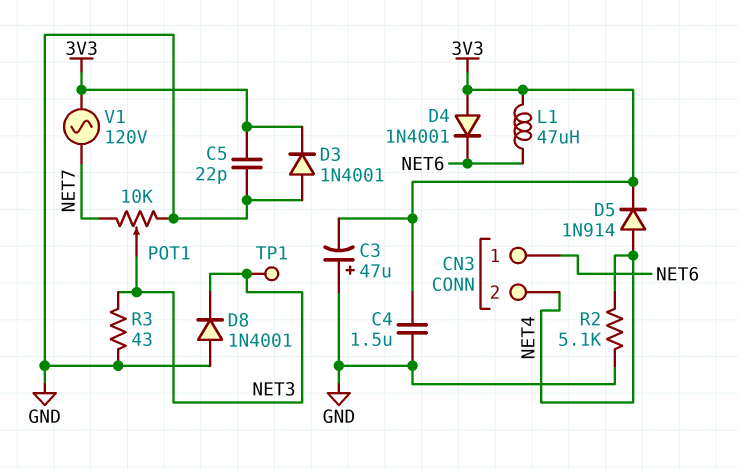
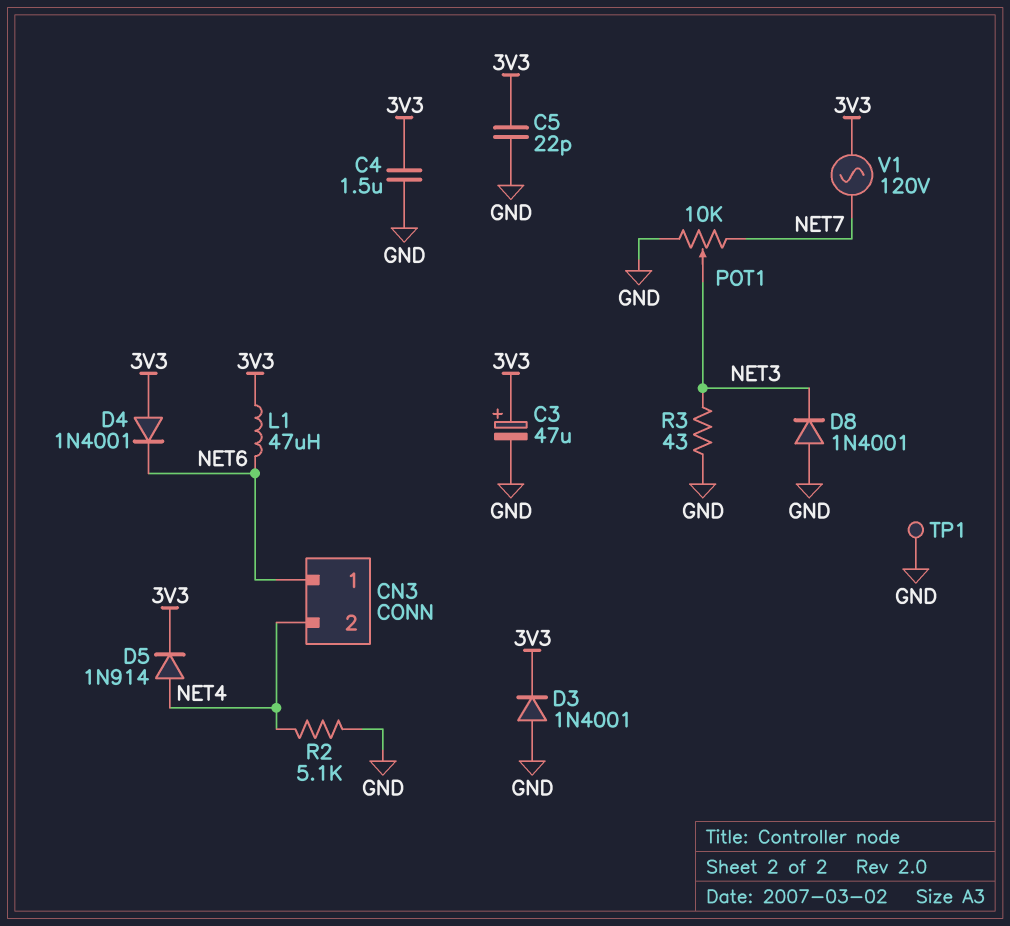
C3: 47uF (plus GND, minus 3V3) -> 47uF (plus 3V3, minus GND)
TP1: test point (NET3) -> test point (GND)

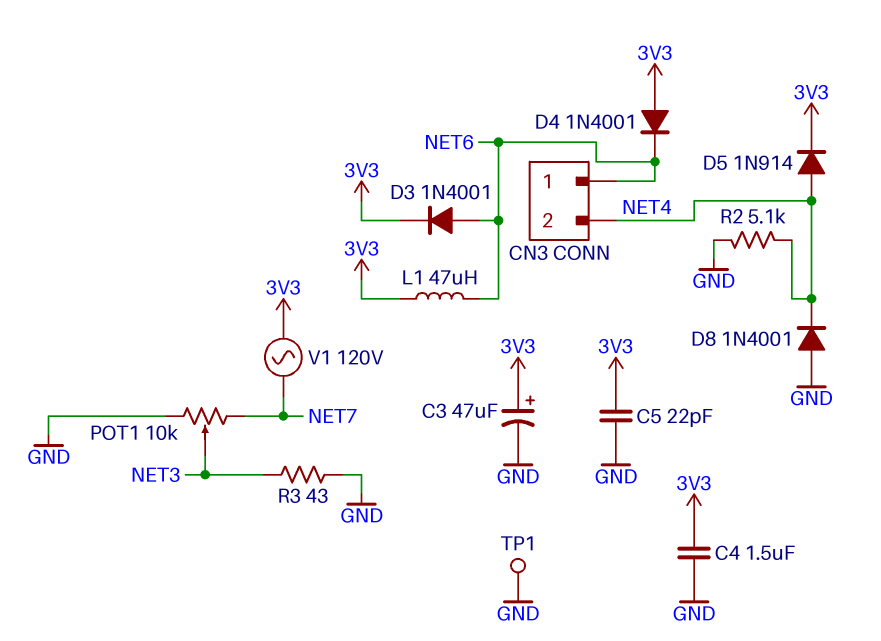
D3: diode 1N4001 (A GND, K 3V3) -> diode 1N4001 (A NET6, K 3V3)
D8: diode 1N4001 (A GND, K NET3) -> diode 1N4001 (A GND, K NET4)

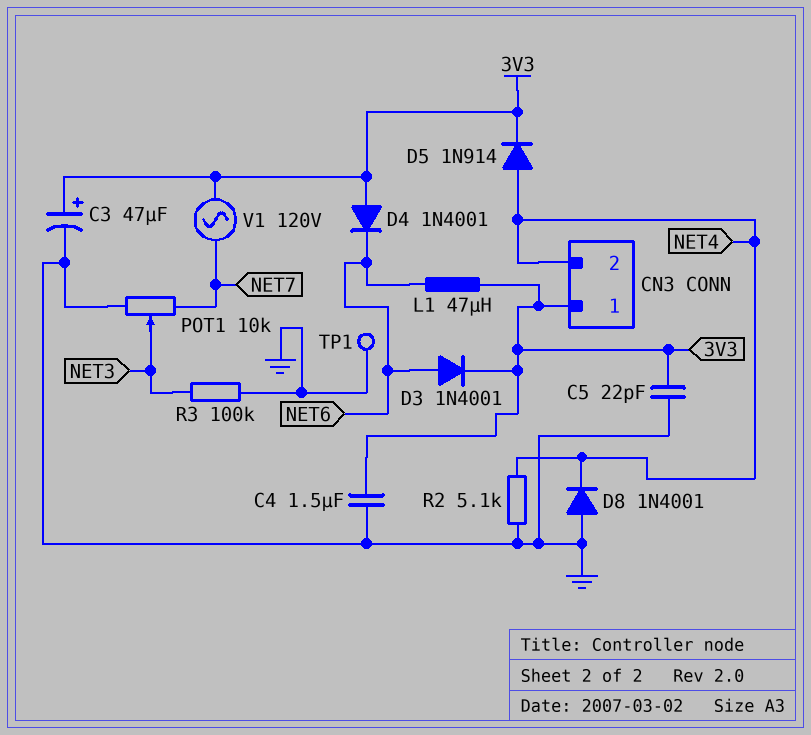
CN3 pin 1: NET6 -> 3V3
R3: 43 (GND, NET3) -> 100k (GND, NET3)

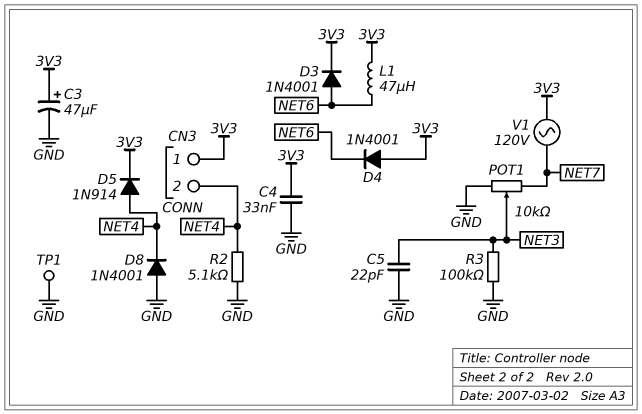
C4: 1.5uF (3V3, GND) -> 33nF (3V3, GND)
C5: 22pF (3V3, GND) -> 22pF (GND, NET3)

